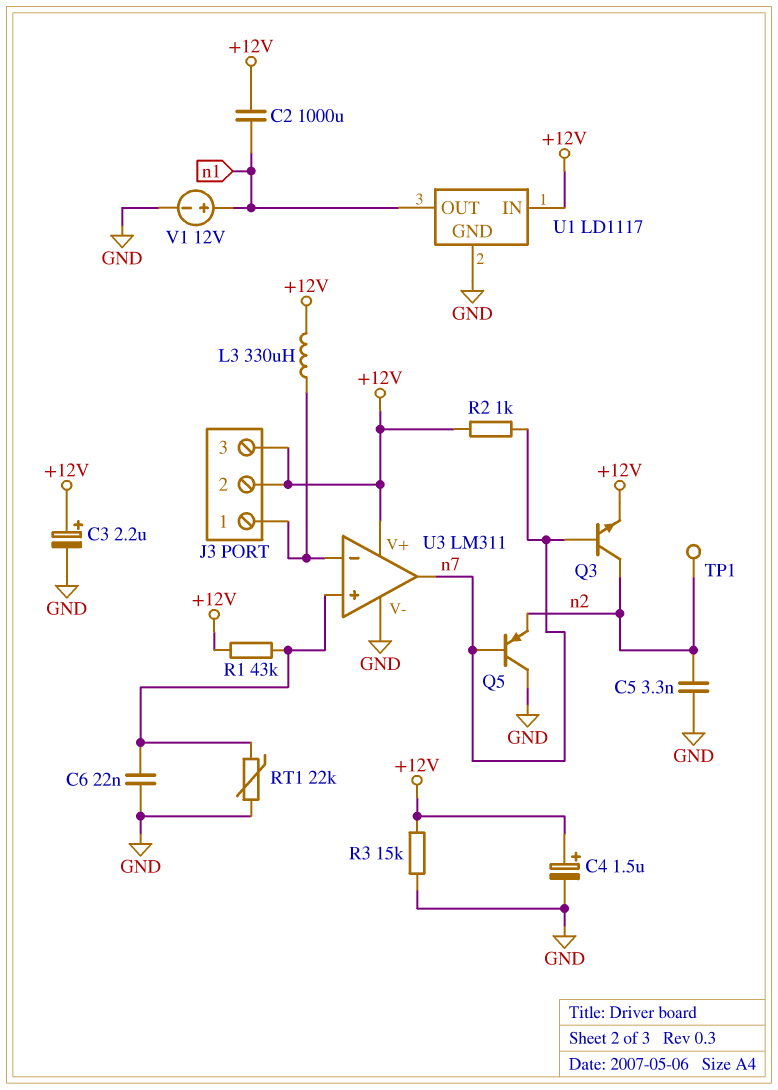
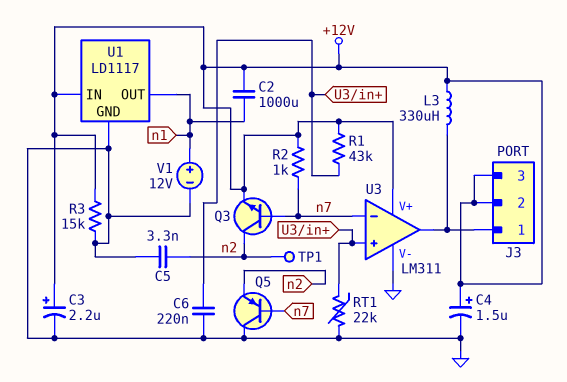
C6: 22nF (GND, U3/in+) -> 220nF (GND, U3/in+)
U3 pin in-: J3/1 -> n7
U3 pin out: n7 -> J3/1

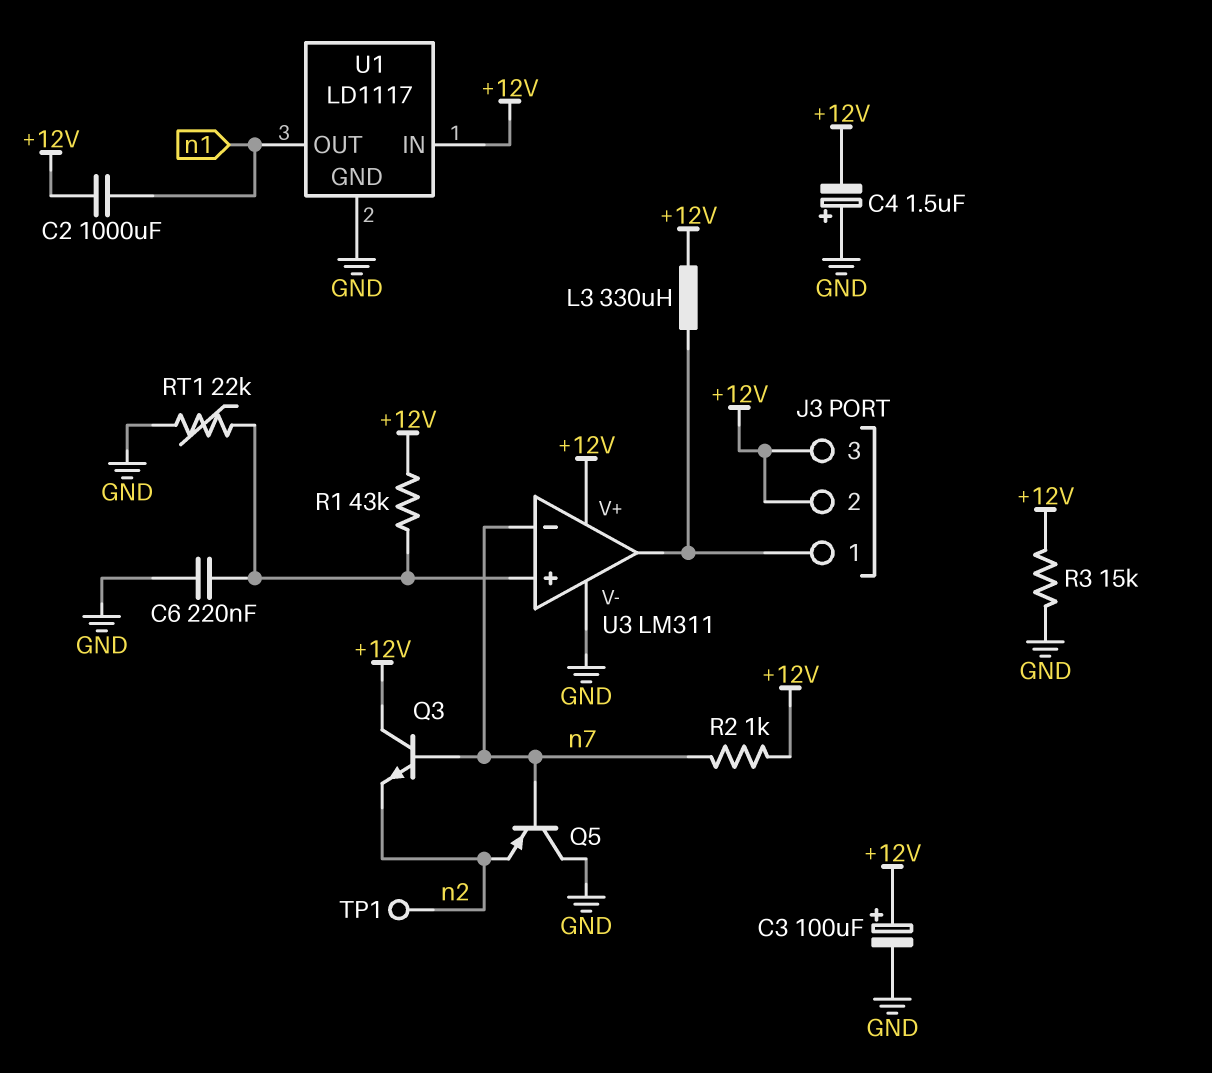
C3: 2.2uF (plus +12V, minus GND) -> 100uF (plus +12V, minus GND)
C4: 1.5uF (plus +12V, minus GND) -> 1.5uF (plus GND, minus +12V)
C5: 3.3nF (GND, n2) -> none
Q3: NPN (B n7, C n2, E +12V) -> NPN (B n7, C +12V, E n2)
V1: 12V (plus n1, minus GND) -> none

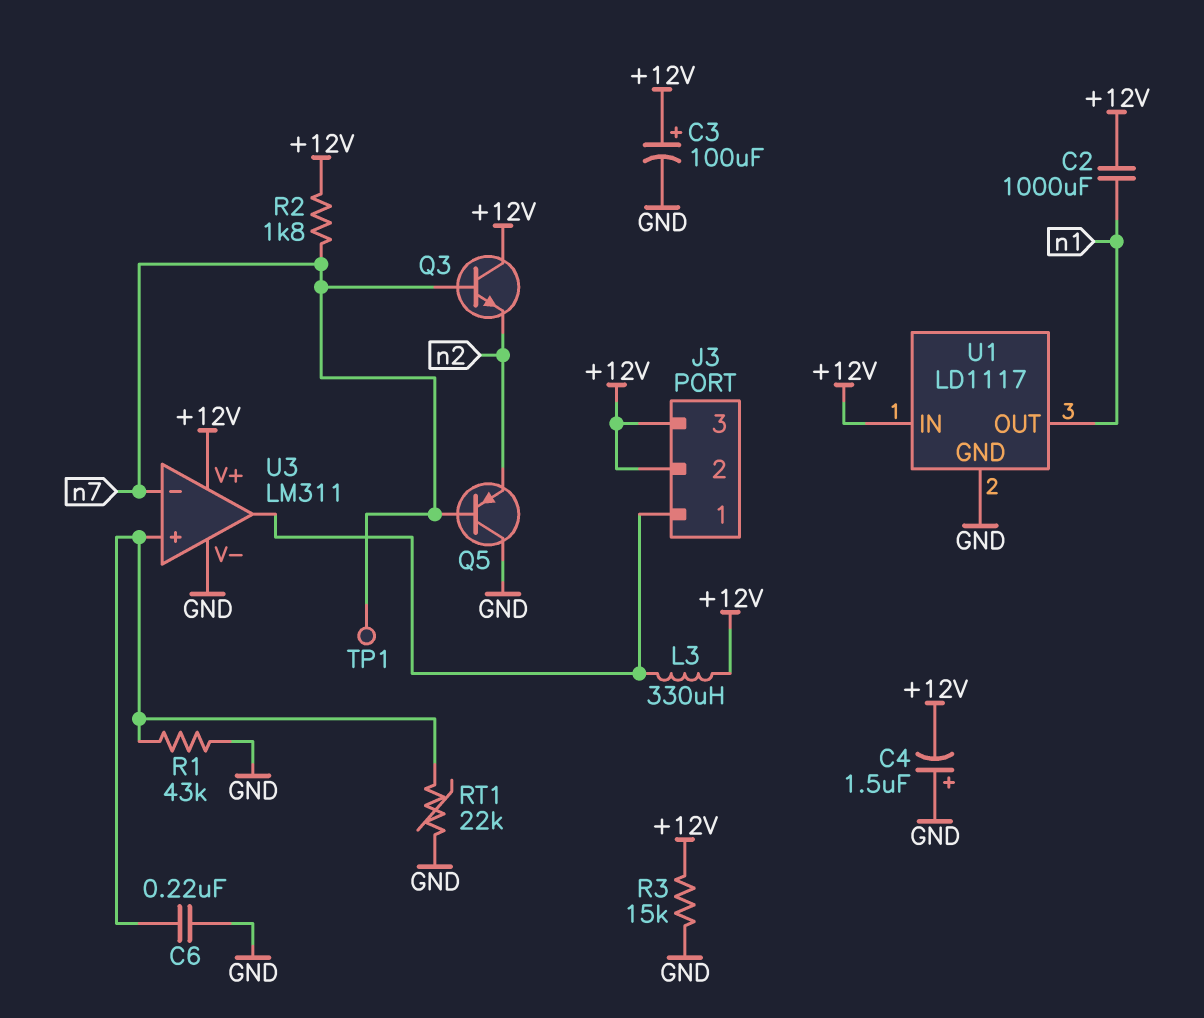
R1: 43k (+12V, U3/in+) -> 43k (GND, U3/in+)
R2: 1k (+12V, n7) -> 1.8k (+12V, n7)
TP1: test point (n2) -> test point (n7)

